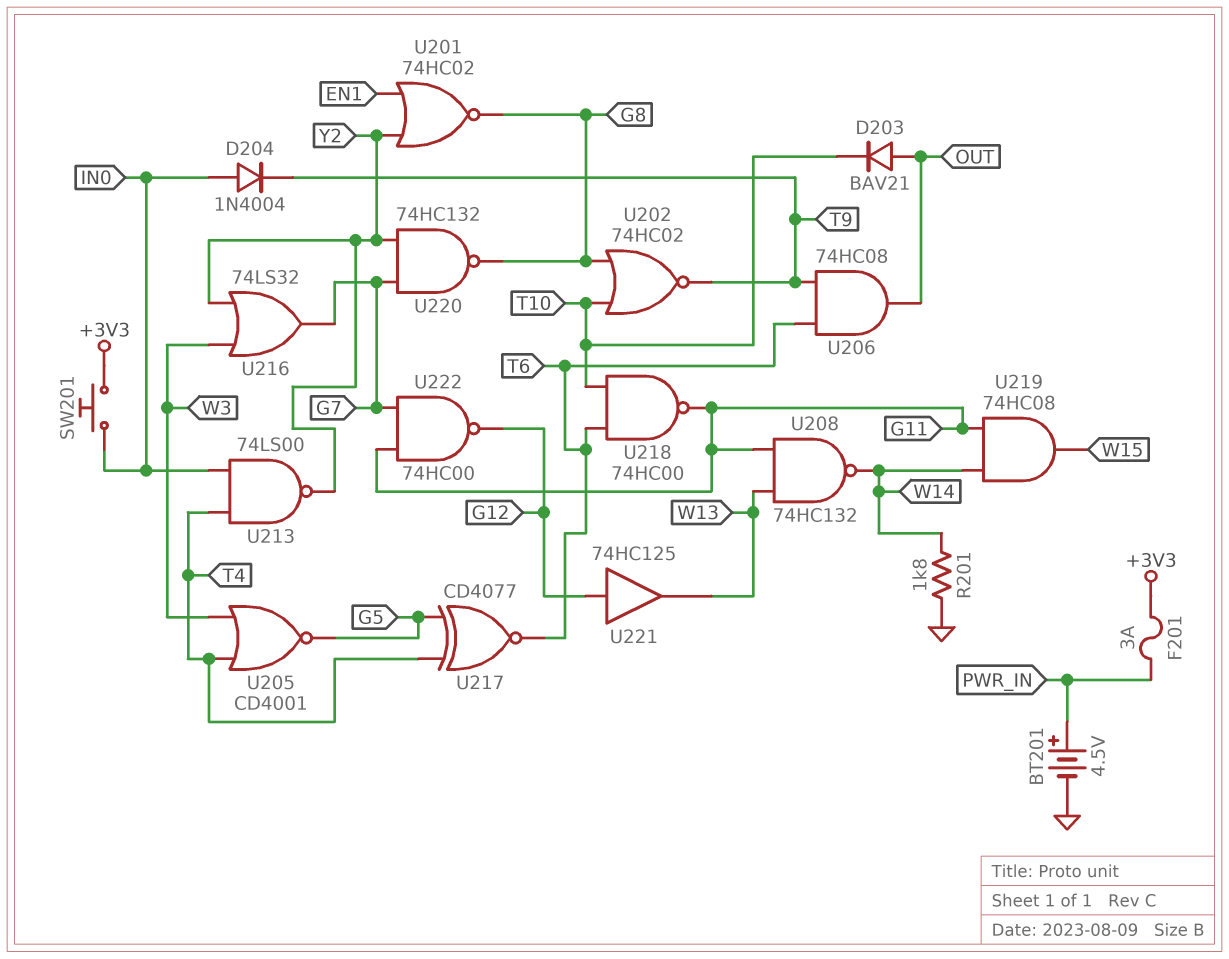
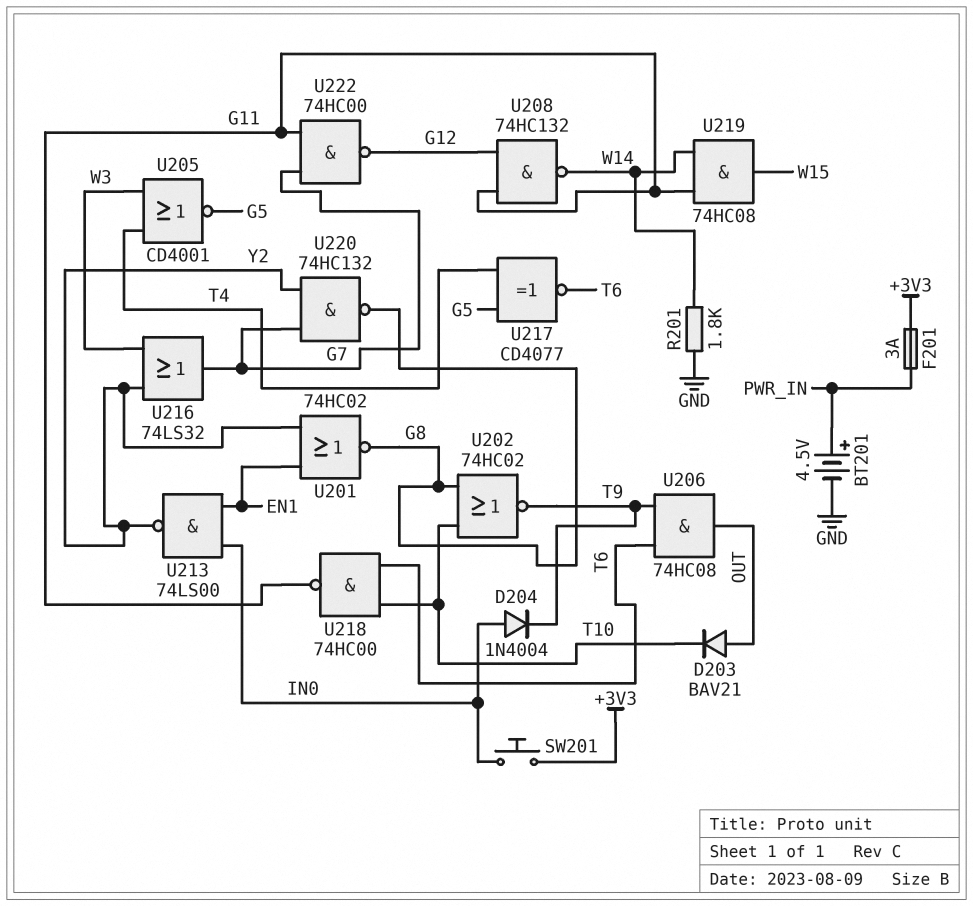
U208: NAND 74HC132 (in G11, in W13, out W14) -> NAND 74HC132 (in G11, in G12, out W14)
U213: NAND 74LS00 (in IN0, in T4, out Y2) -> NAND 74LS00 (in EN1, in IN0, out Y2)
U221: buffer 74HC125 (in G12, out W13) -> none

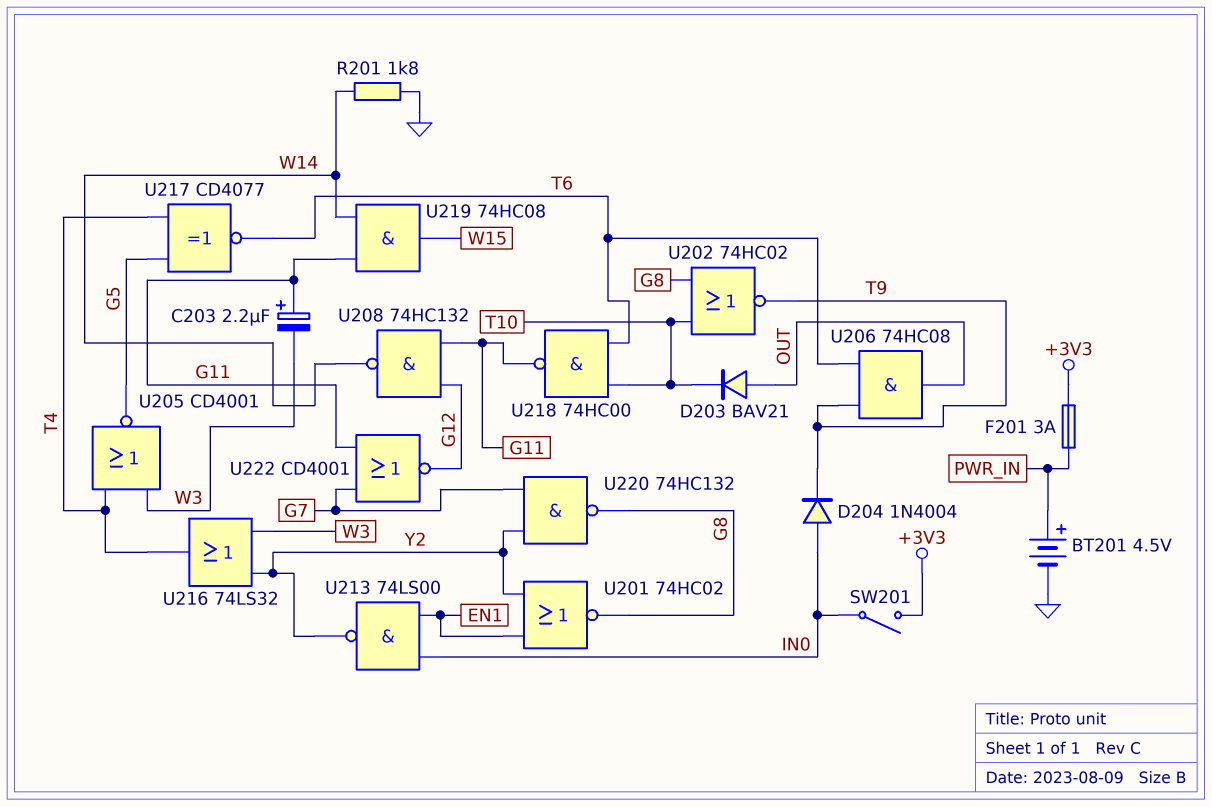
C203: none -> 2.2uF (plus G11, minus W3)
SW201: button (+3V3, IN0) -> switch (+3V3, IN0)
U216: OR 74LS32 (in W3, in Y2, out G7) -> OR 74LS32 (in W3, in Y2, out T4)
U222: NAND 74HC00 (in G7, in G11, out G12) -> NOR CD4001 (in G7, in G11, out G12)

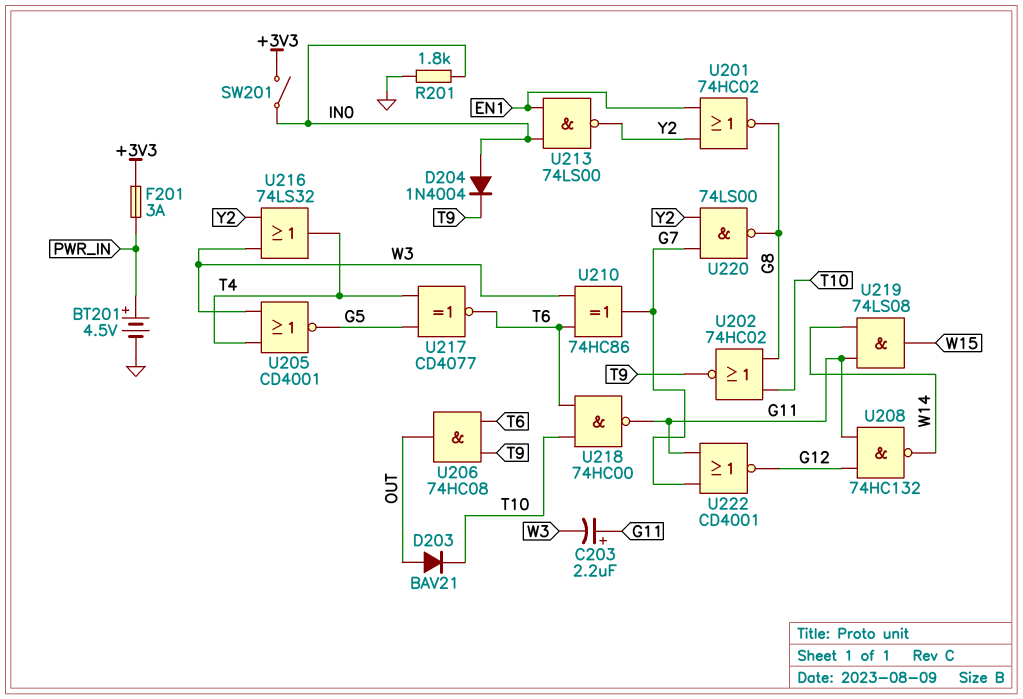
R201: 1.8k (GND, W14) -> 1.8k (GND, IN0)
U210: none -> XOR 74HC86 (in T6, in W3, out G7)
U219: AND 74HC08 (in G11, in W14, out W15) -> AND 74LS08 (in G11, in W14, out W15)
U220: NAND 74HC132 (in G7, in Y2, out G8) -> NAND 74LS00 (in G7, in Y2, out G8)

